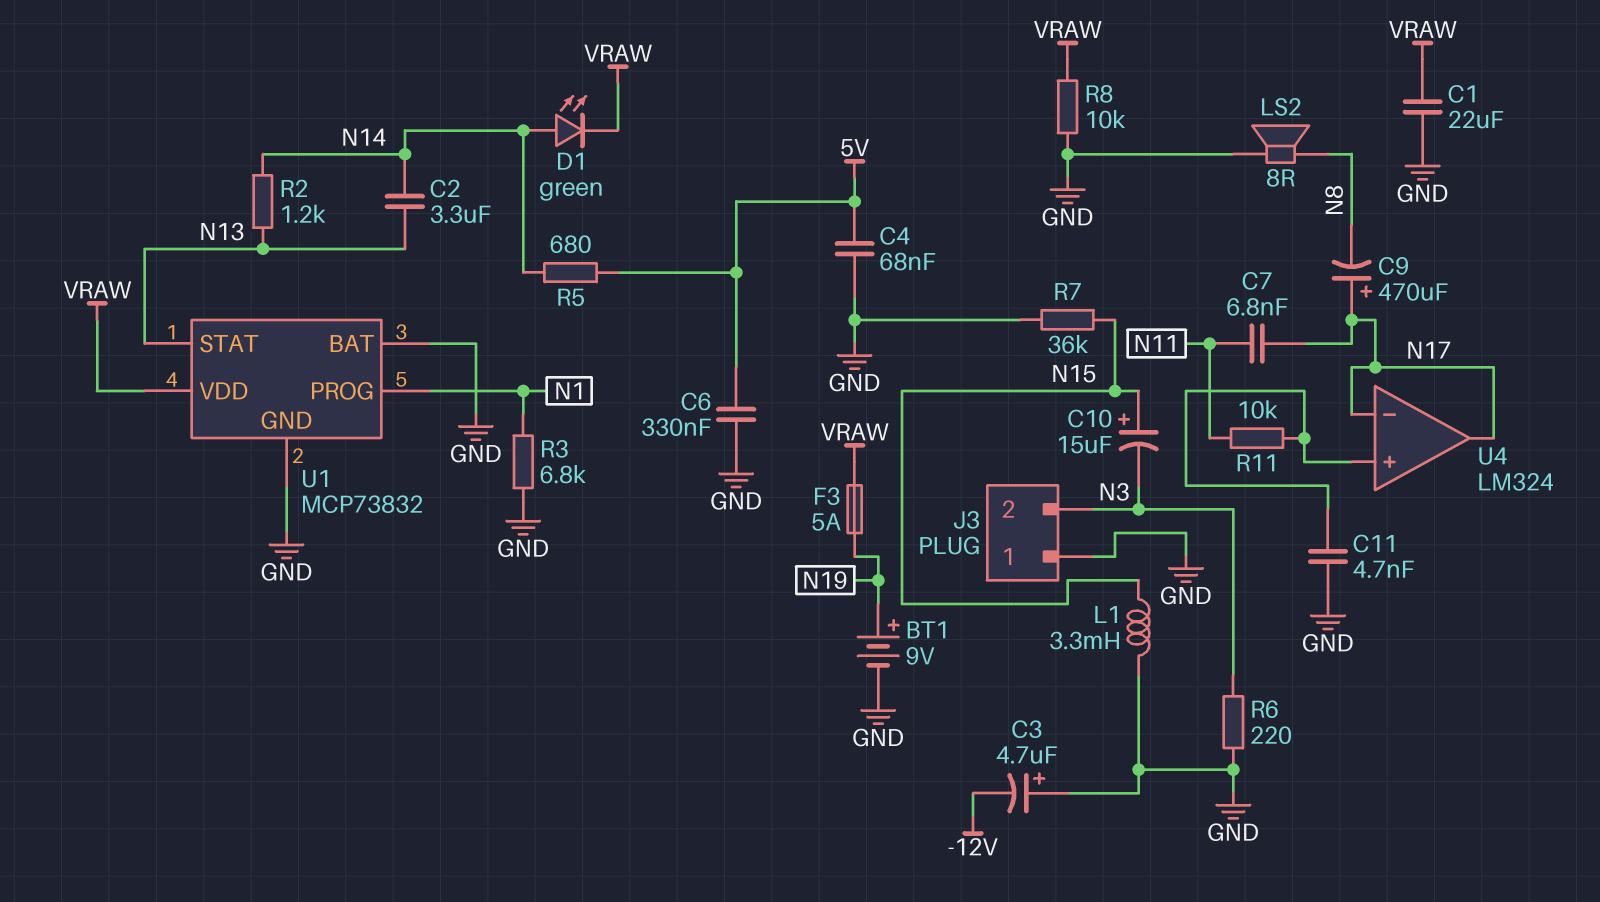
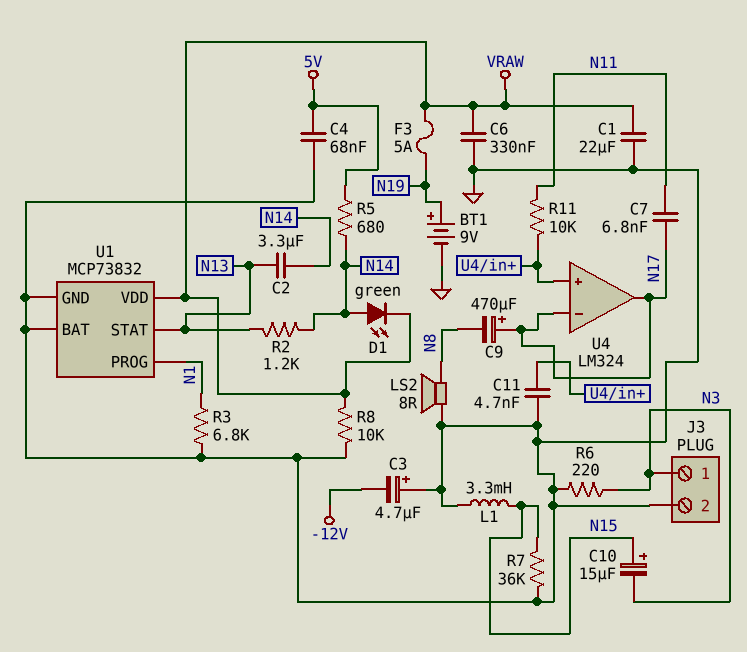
C6: 330nF (5V, GND) -> 330nF (GND, VRAW)
J3 pin 1: GND -> N3
J3 pin 2: N3 -> GND

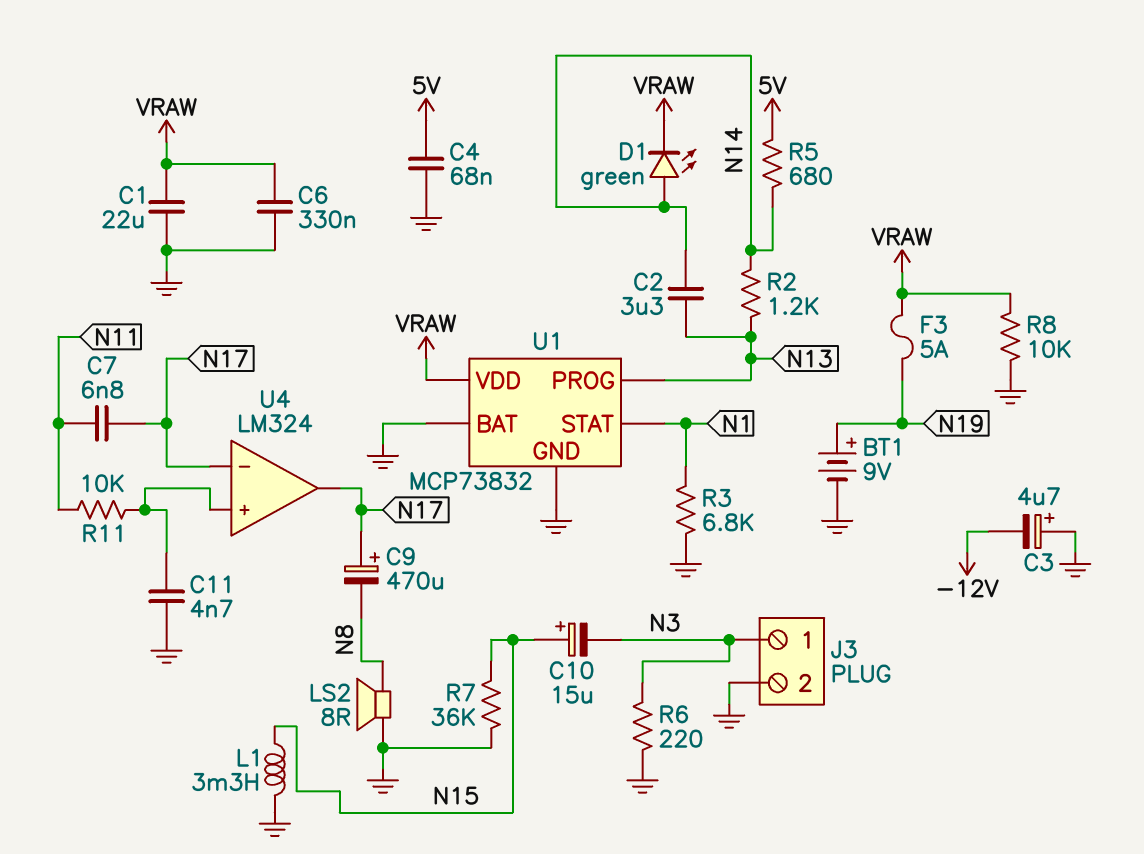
U1 pin PROG: N1 -> N13
U1 pin STAT: N13 -> N1

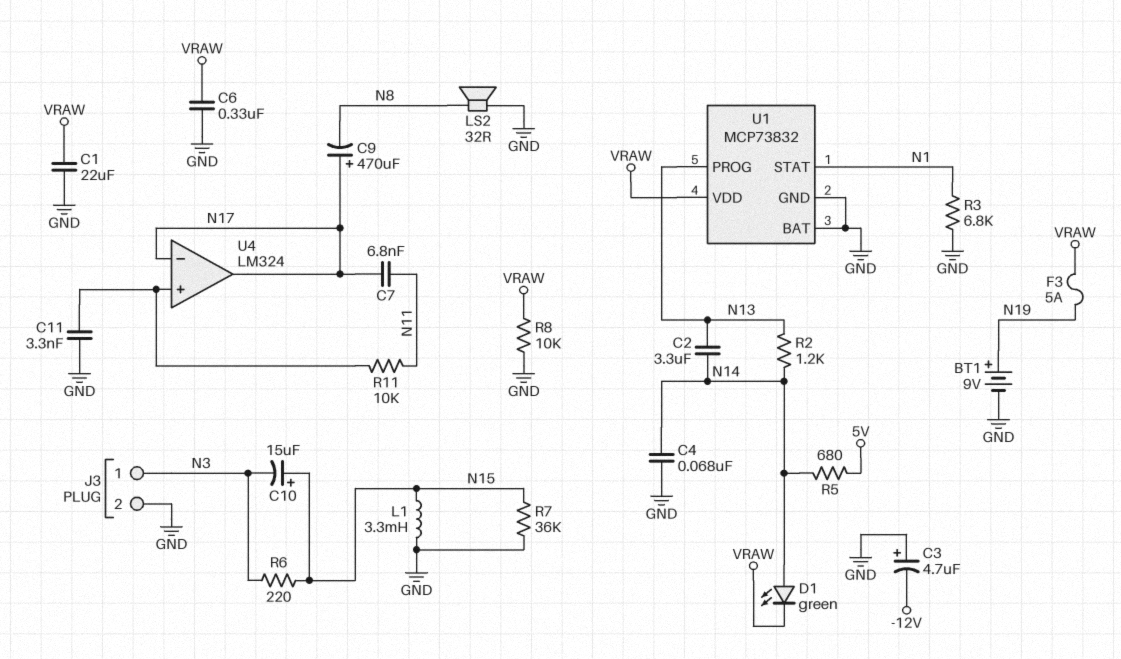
C4: 68nF (5V, GND) -> 68nF (GND, N14)
C11: 4.7nF (GND, U4/in+) -> 3.3nF (GND, U4/in+)
LS2: speaker 8R (GND, N8) -> speaker 32R (GND, N8)
R6: 220 (GND, N3) -> 220 (N3, N15)

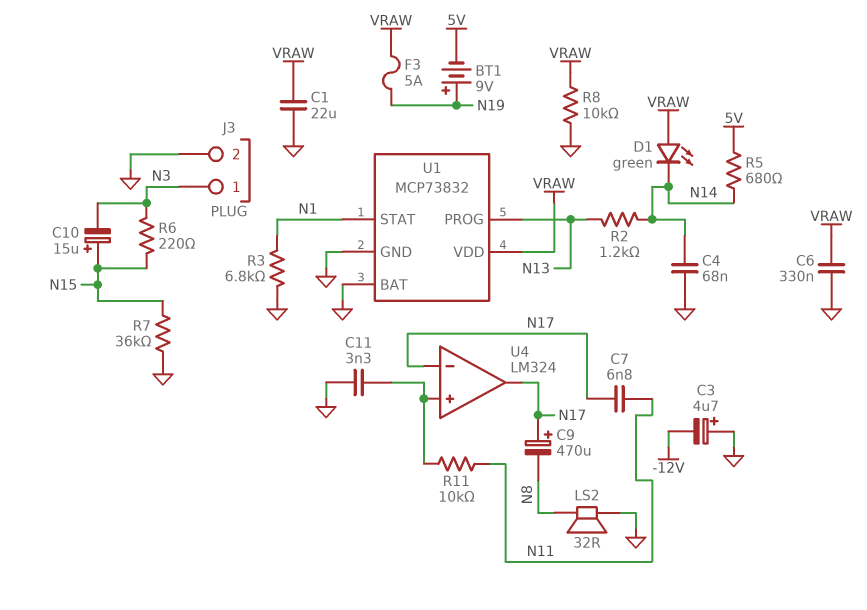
BT1: 9V (plus N19, minus GND) -> 9V (plus N19, minus 5V)
C2: 3.3uF (N13, N14) -> none
D1: LED green (A N14, K VRAW) -> LED green (A VRAW, K N14)
L1: 3.3mH (GND, N15) -> none

